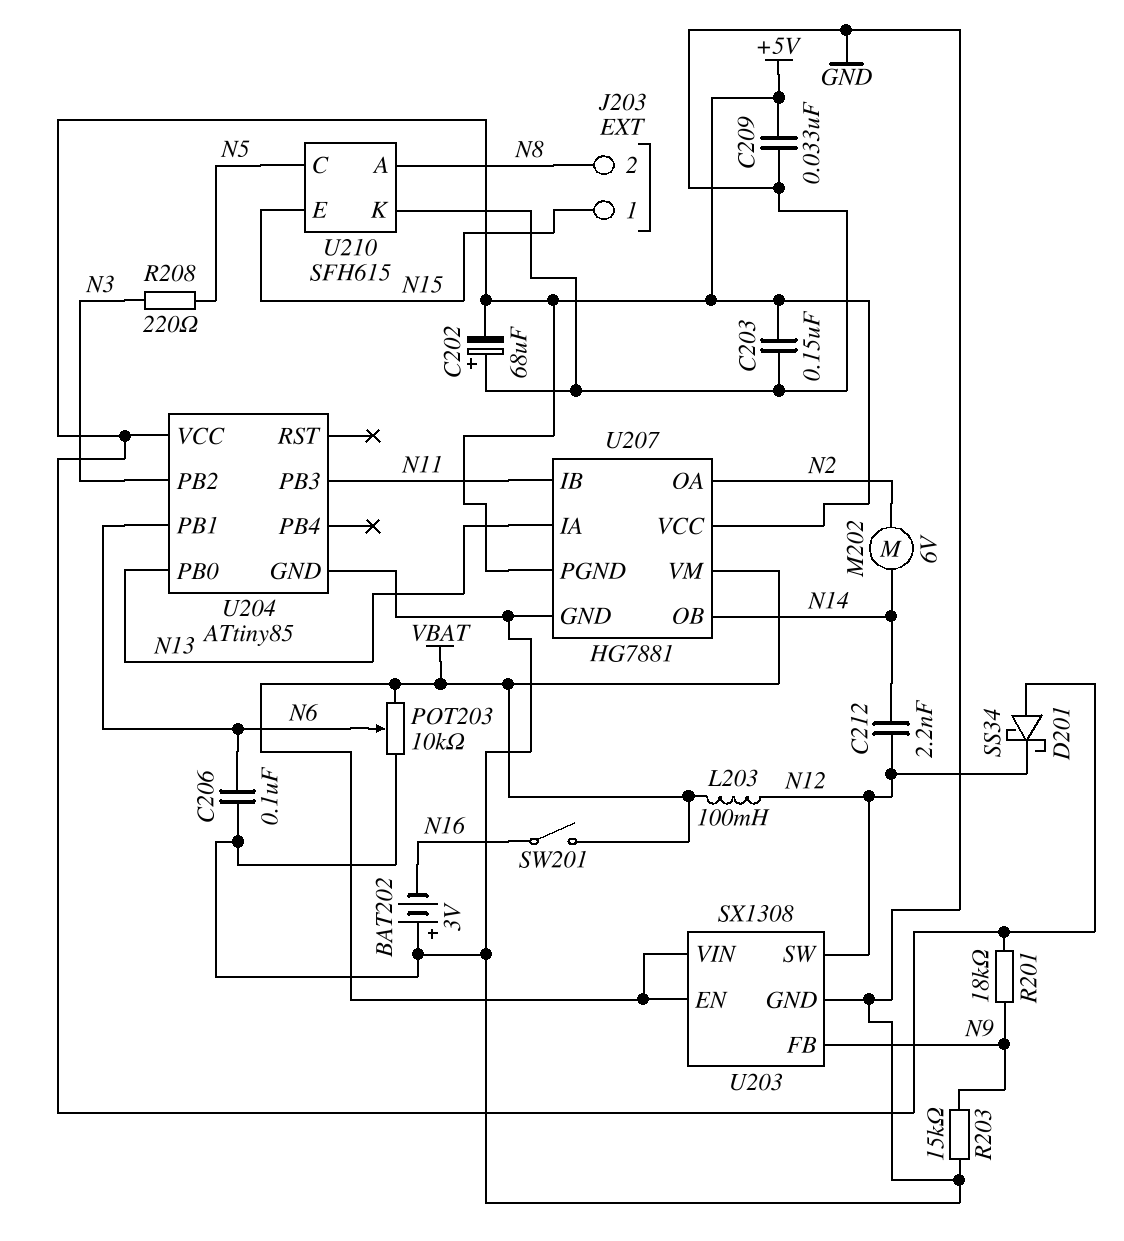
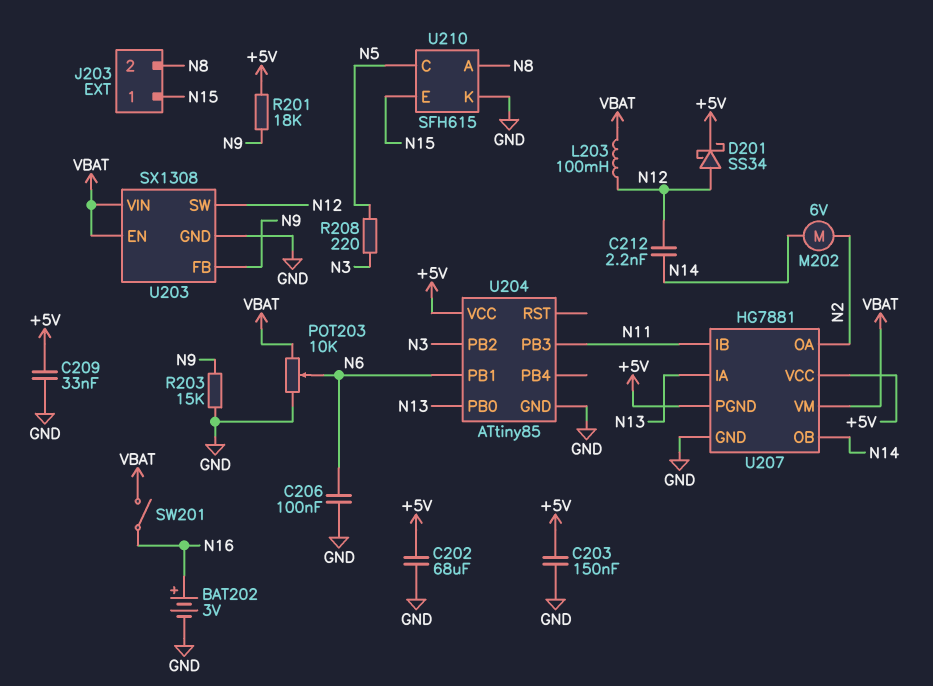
BAT202: 3V (plus GND, minus N16) -> 3V (plus N16, minus GND)
C202: 68uF (plus GND, minus +5V) -> 68uF (+5V, GND)
D201: schottky SS34 (A +5V, K N12) -> schottky SS34 (A N12, K +5V)

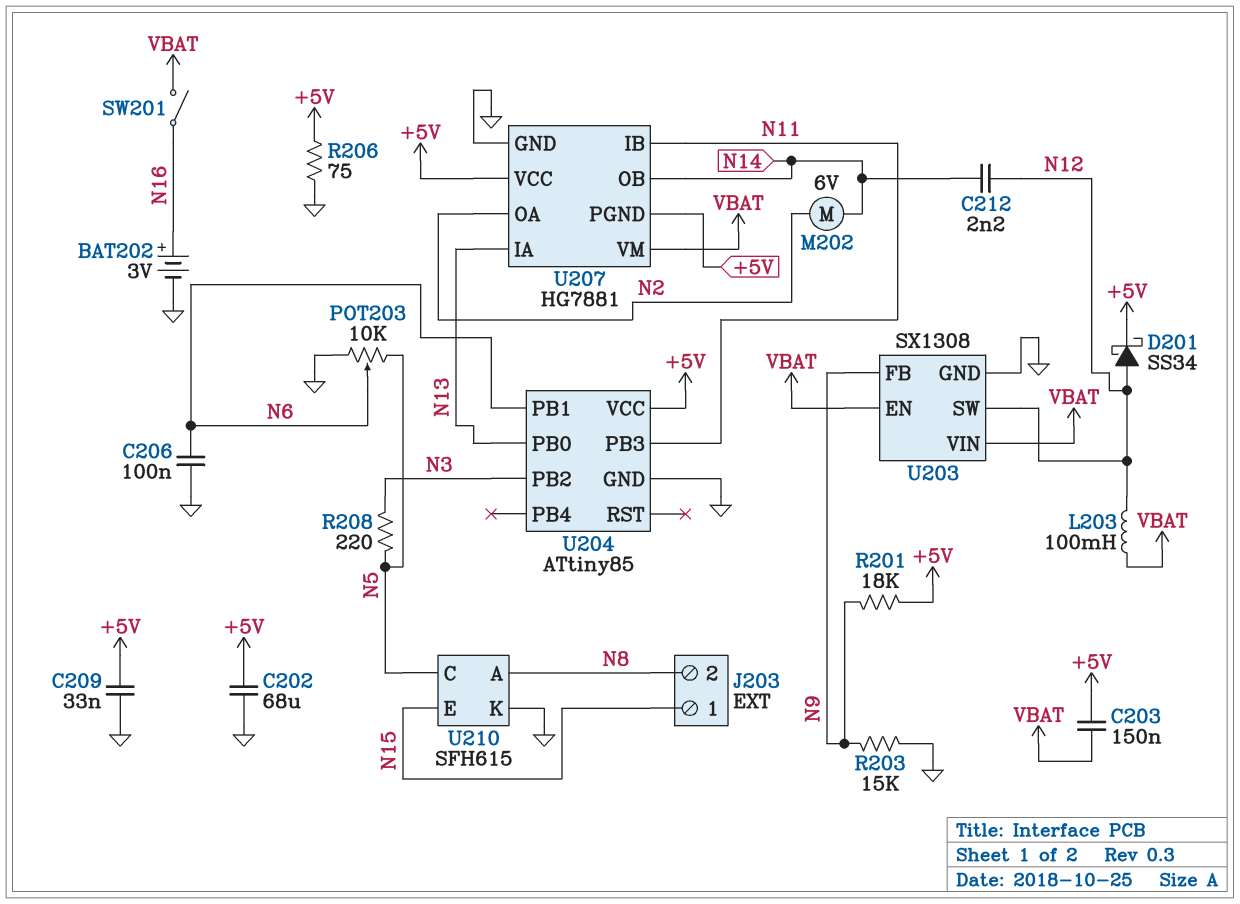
C203: 150nF (+5V, GND) -> 150nF (+5V, VBAT)
POT203: 10k (GND, VBAT, wiper N6) -> 10k (GND, N5, wiper N6)
R206: none -> 75 (+5V, GND)

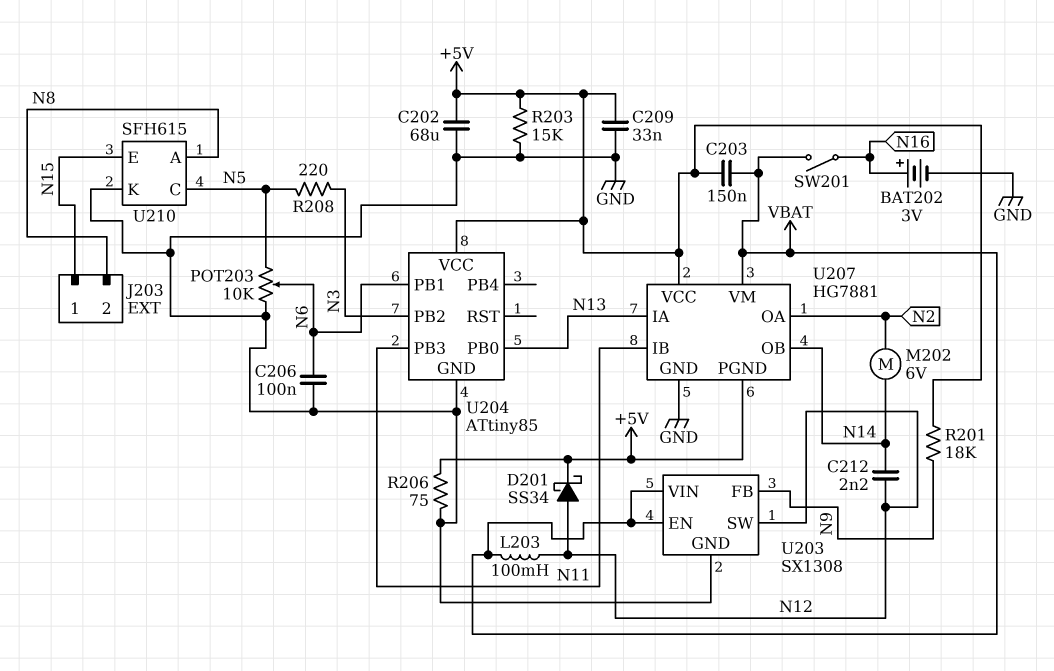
R203: 15k (GND, N9) -> 15k (+5V, GND)

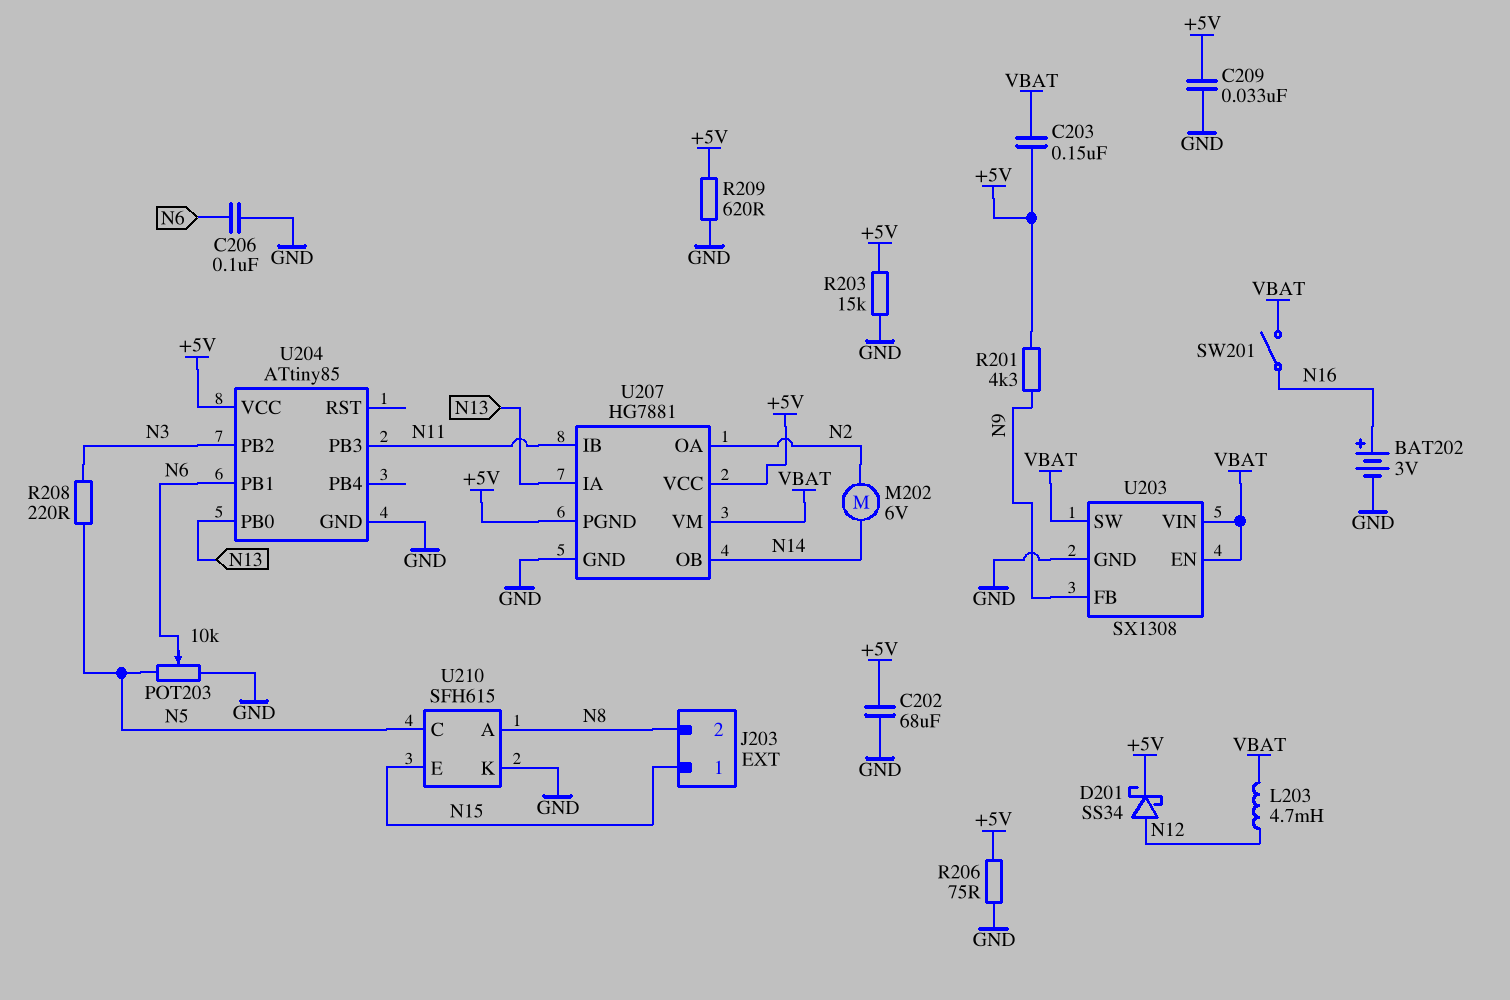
C212: 2.2nF (N12, N14) -> none
L203: 100mH (N12, VBAT) -> 4.7mH (N12, VBAT)
R201: 18k (+5V, N9) -> 4.3k (+5V, N9)
R209: none -> 620 (+5V, GND)
U203 pin SW: N12 -> VBAT

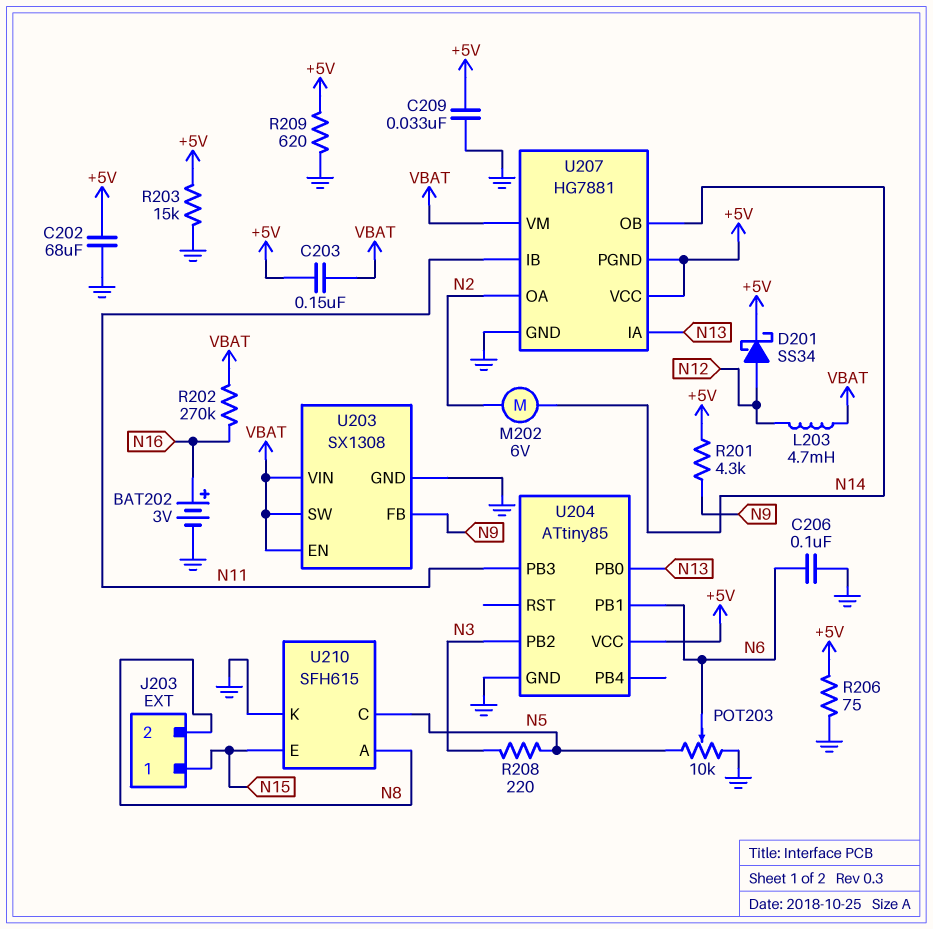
R202: none -> 270k (N16, VBAT)
SW201: switch (N16, VBAT) -> none

